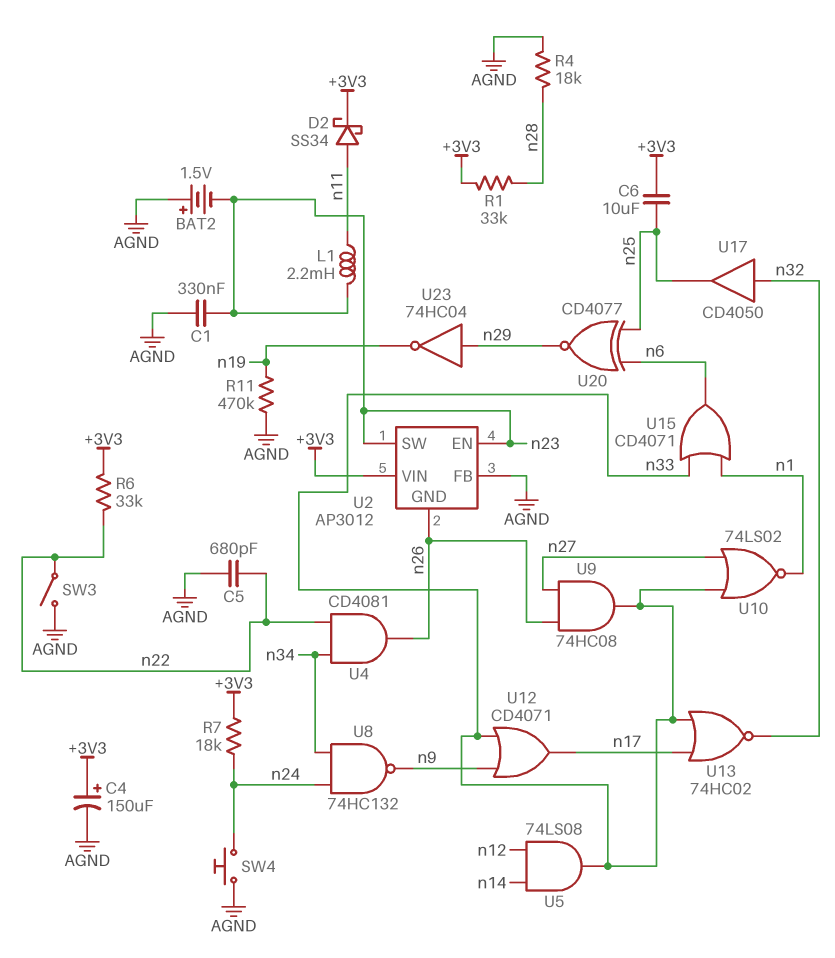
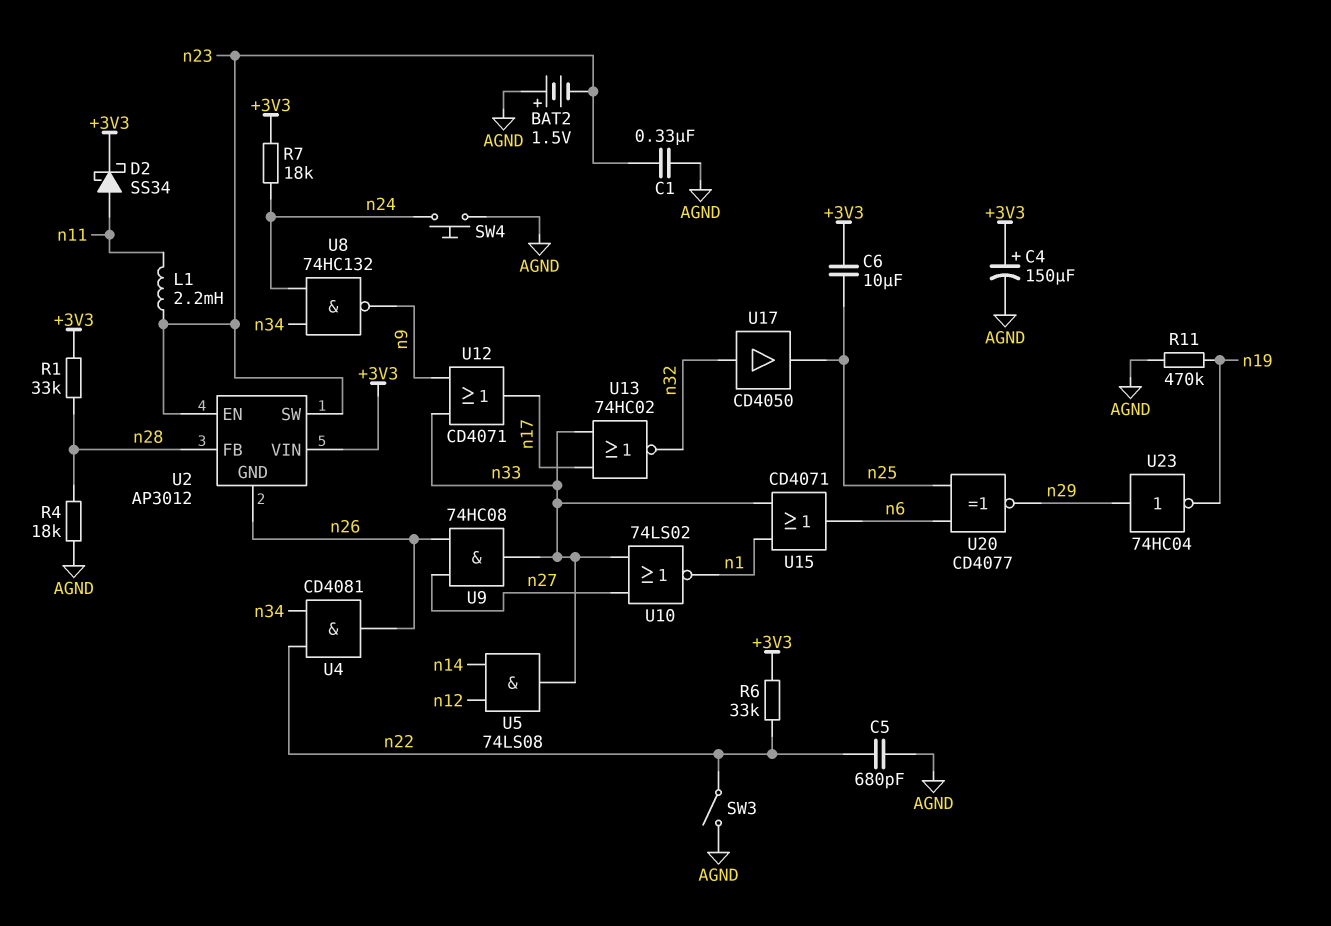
U2 pin FB: AGND -> n28

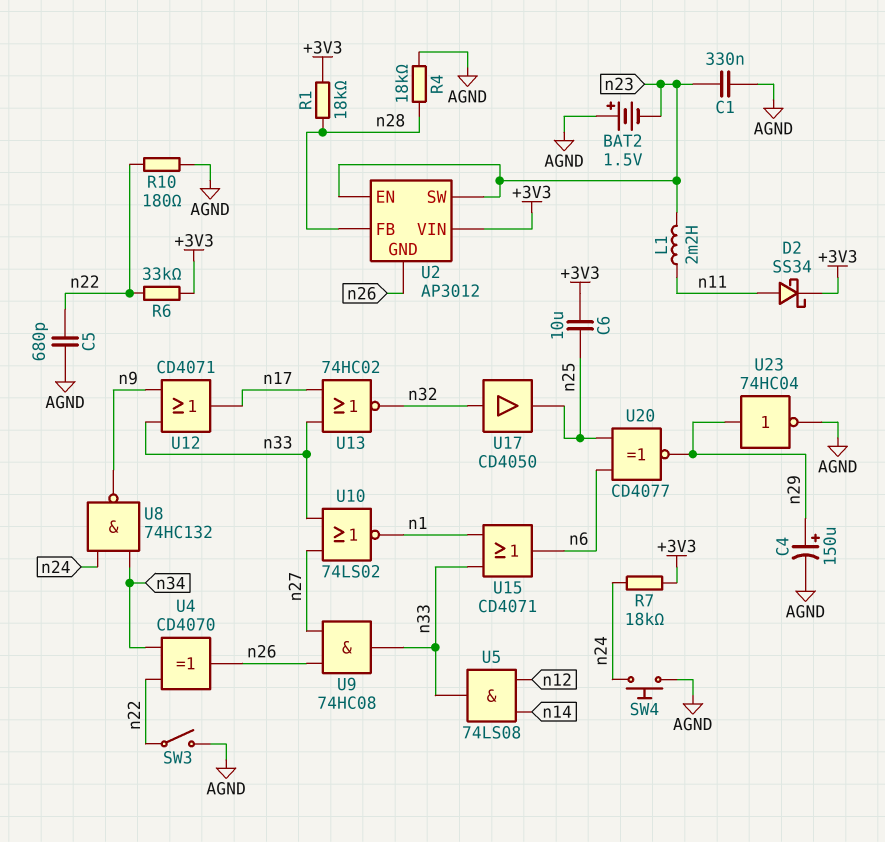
C4: 150uF (plus +3V3, minus AGND) -> 150uF (plus n29, minus AGND)
R1: 33k (+3V3, n28) -> 18k (+3V3, n28)
R10: none -> 180 (AGND, n22)
R11: 470k (AGND, n19) -> none
U4: AND CD4081 (in n22, in n34, out n26) -> XOR CD4070 (in n22, in n34, out n26)
U23: NOT 74HC04 (in n29, out n19) -> NOT 74HC04 (in n29, out AGND)

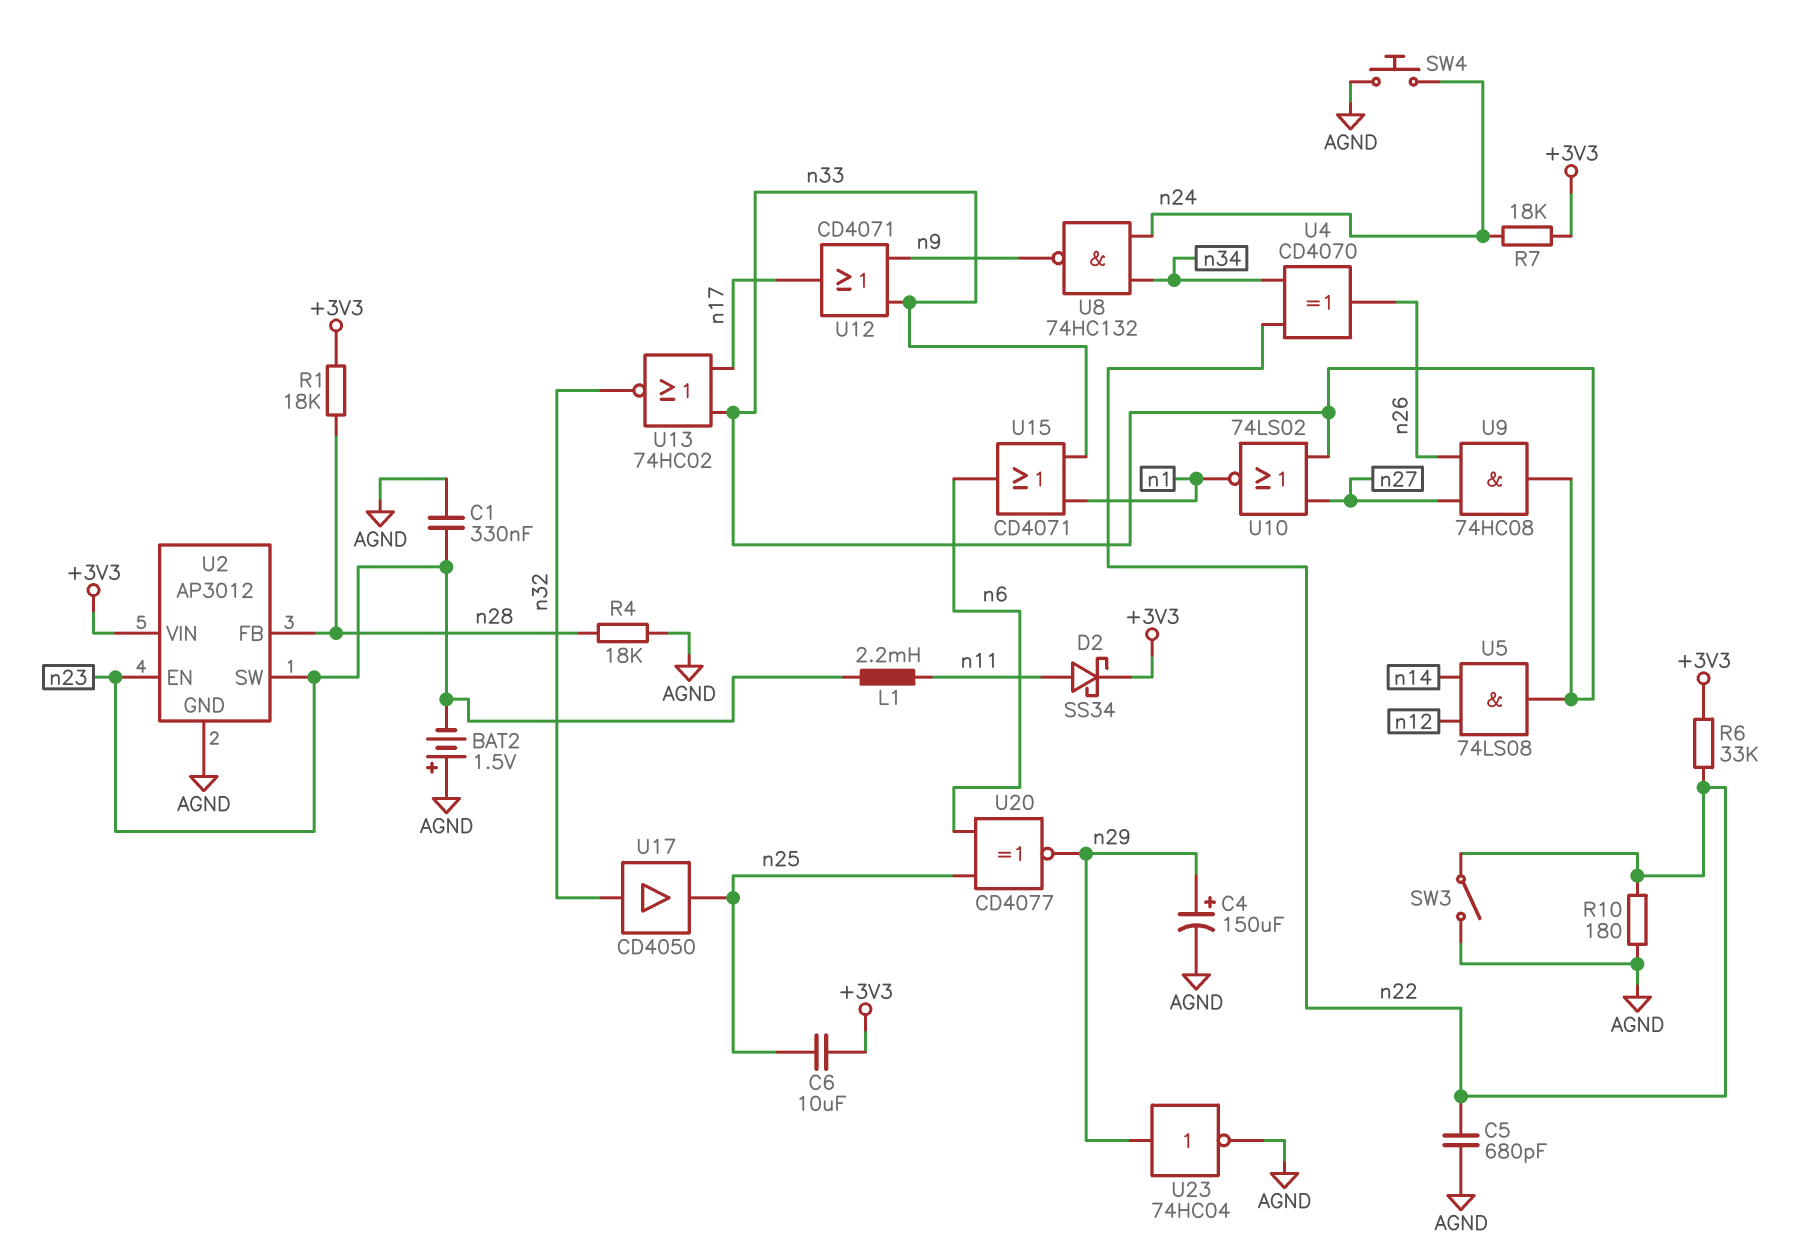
U2 pin GND: n26 -> AGND

